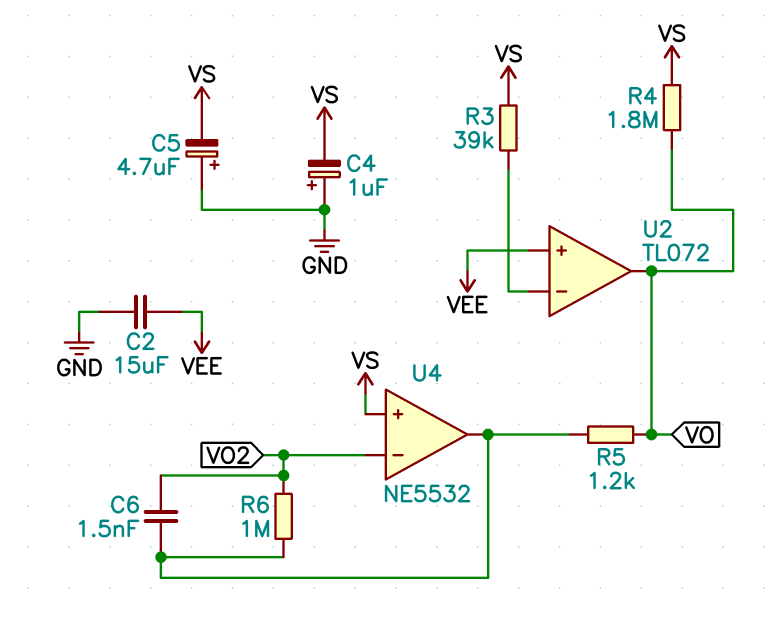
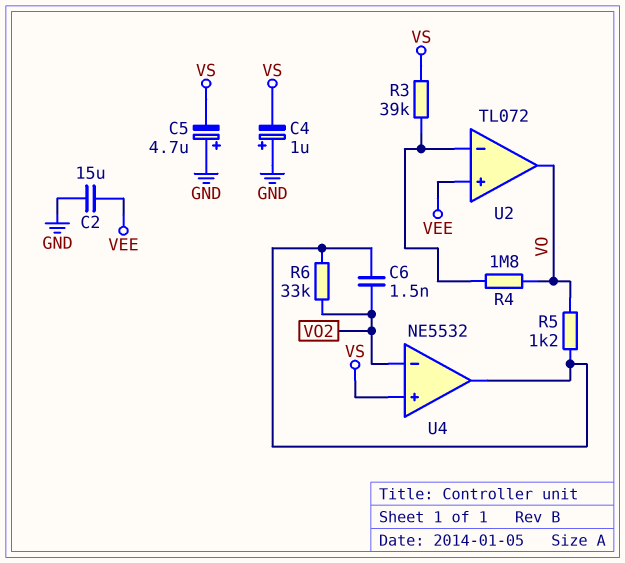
R4: 1.8M (VO, VS) -> 1.8M (U2/in-, VO)
R6: 1M (U4/out, VO2) -> 33k (U4/out, VO2)

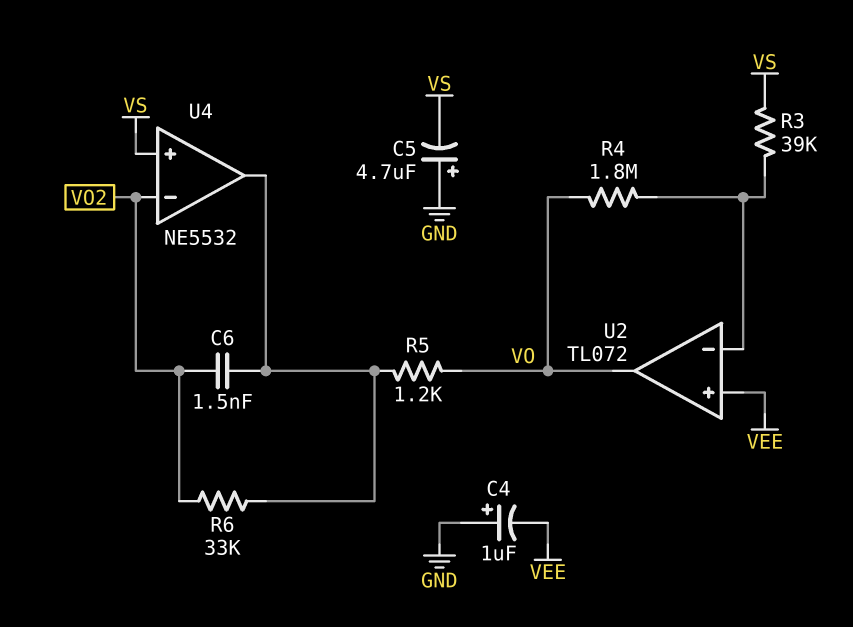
C2: 15uF (GND, VEE) -> none
C4: 1uF (plus GND, minus VS) -> 1uF (plus GND, minus VEE)

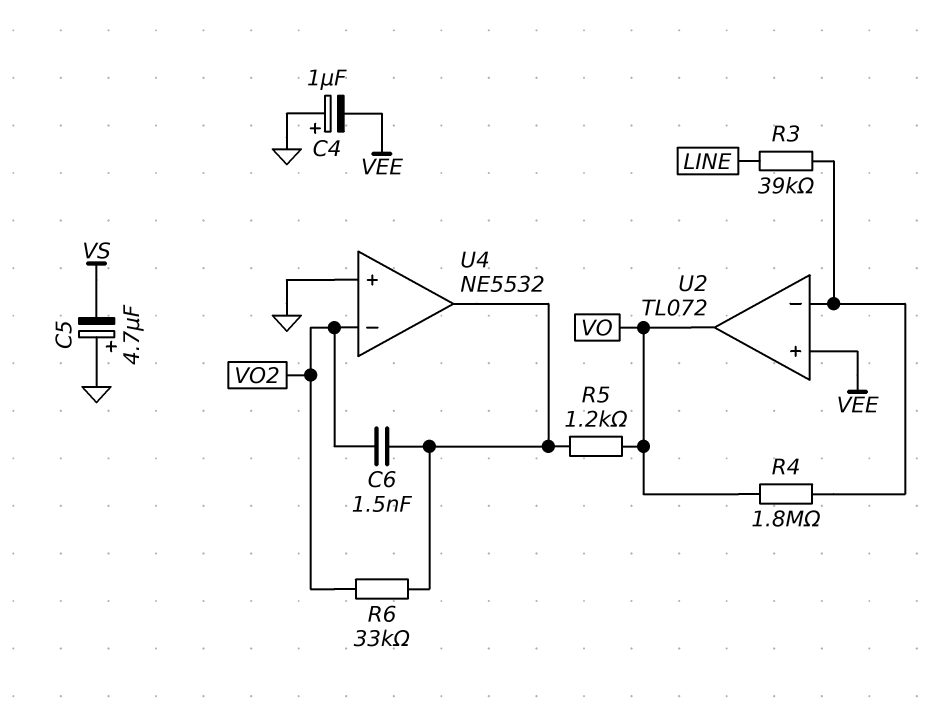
R3: 39k (U2/in-, VS) -> 39k (LINE, U2/in-)
U4 pin in+: VS -> GND

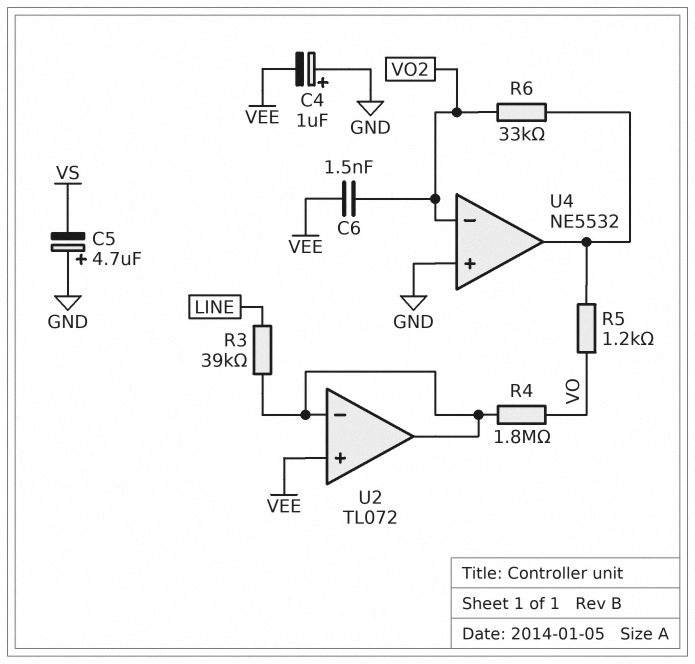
C6: 1.5nF (U4/out, VO2) -> 1.5nF (VEE, VO2)
U2 pin out: VO -> U2/in-

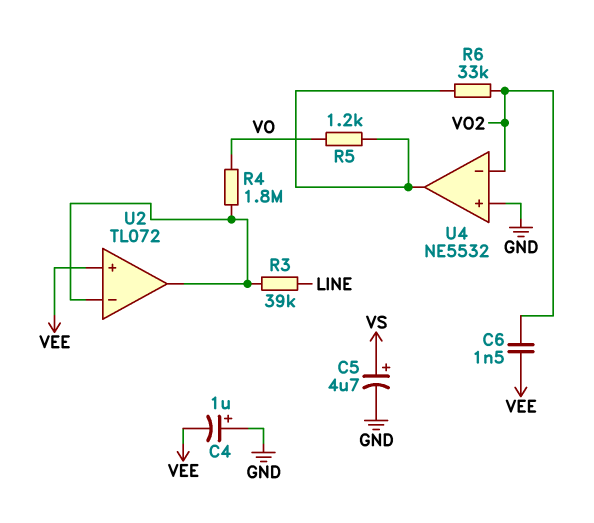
C5: 4.7uF (plus GND, minus VS) -> 4.7uF (plus VS, minus GND)

